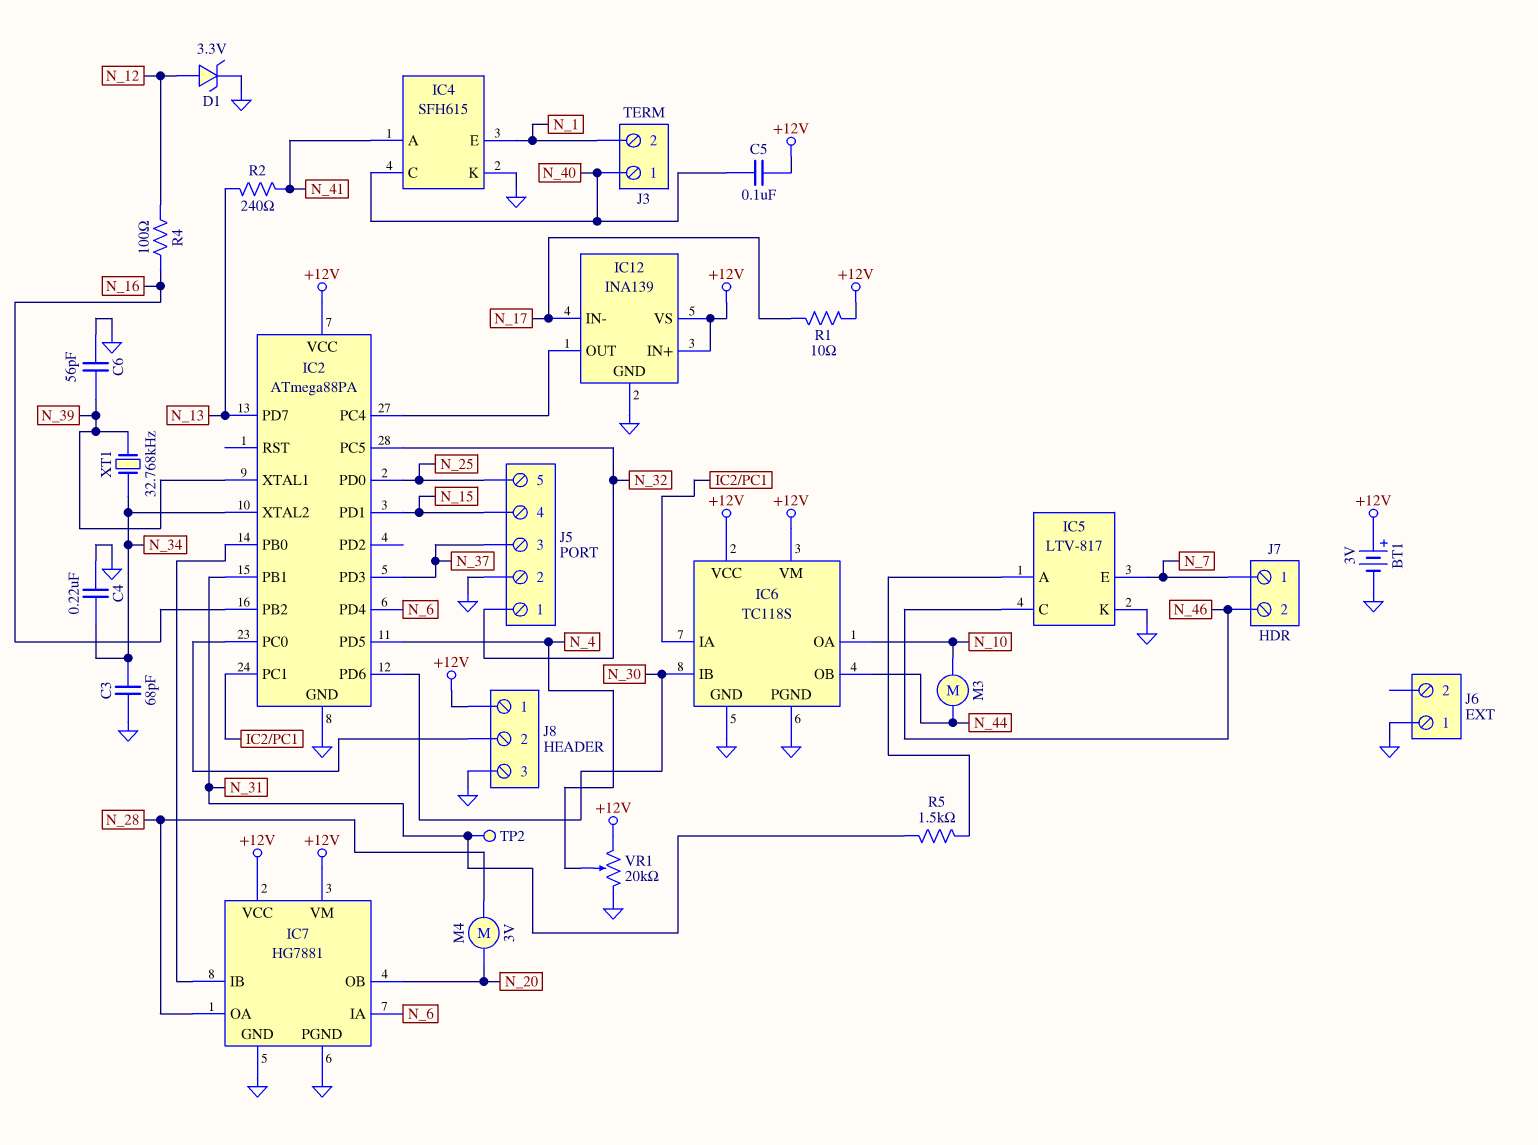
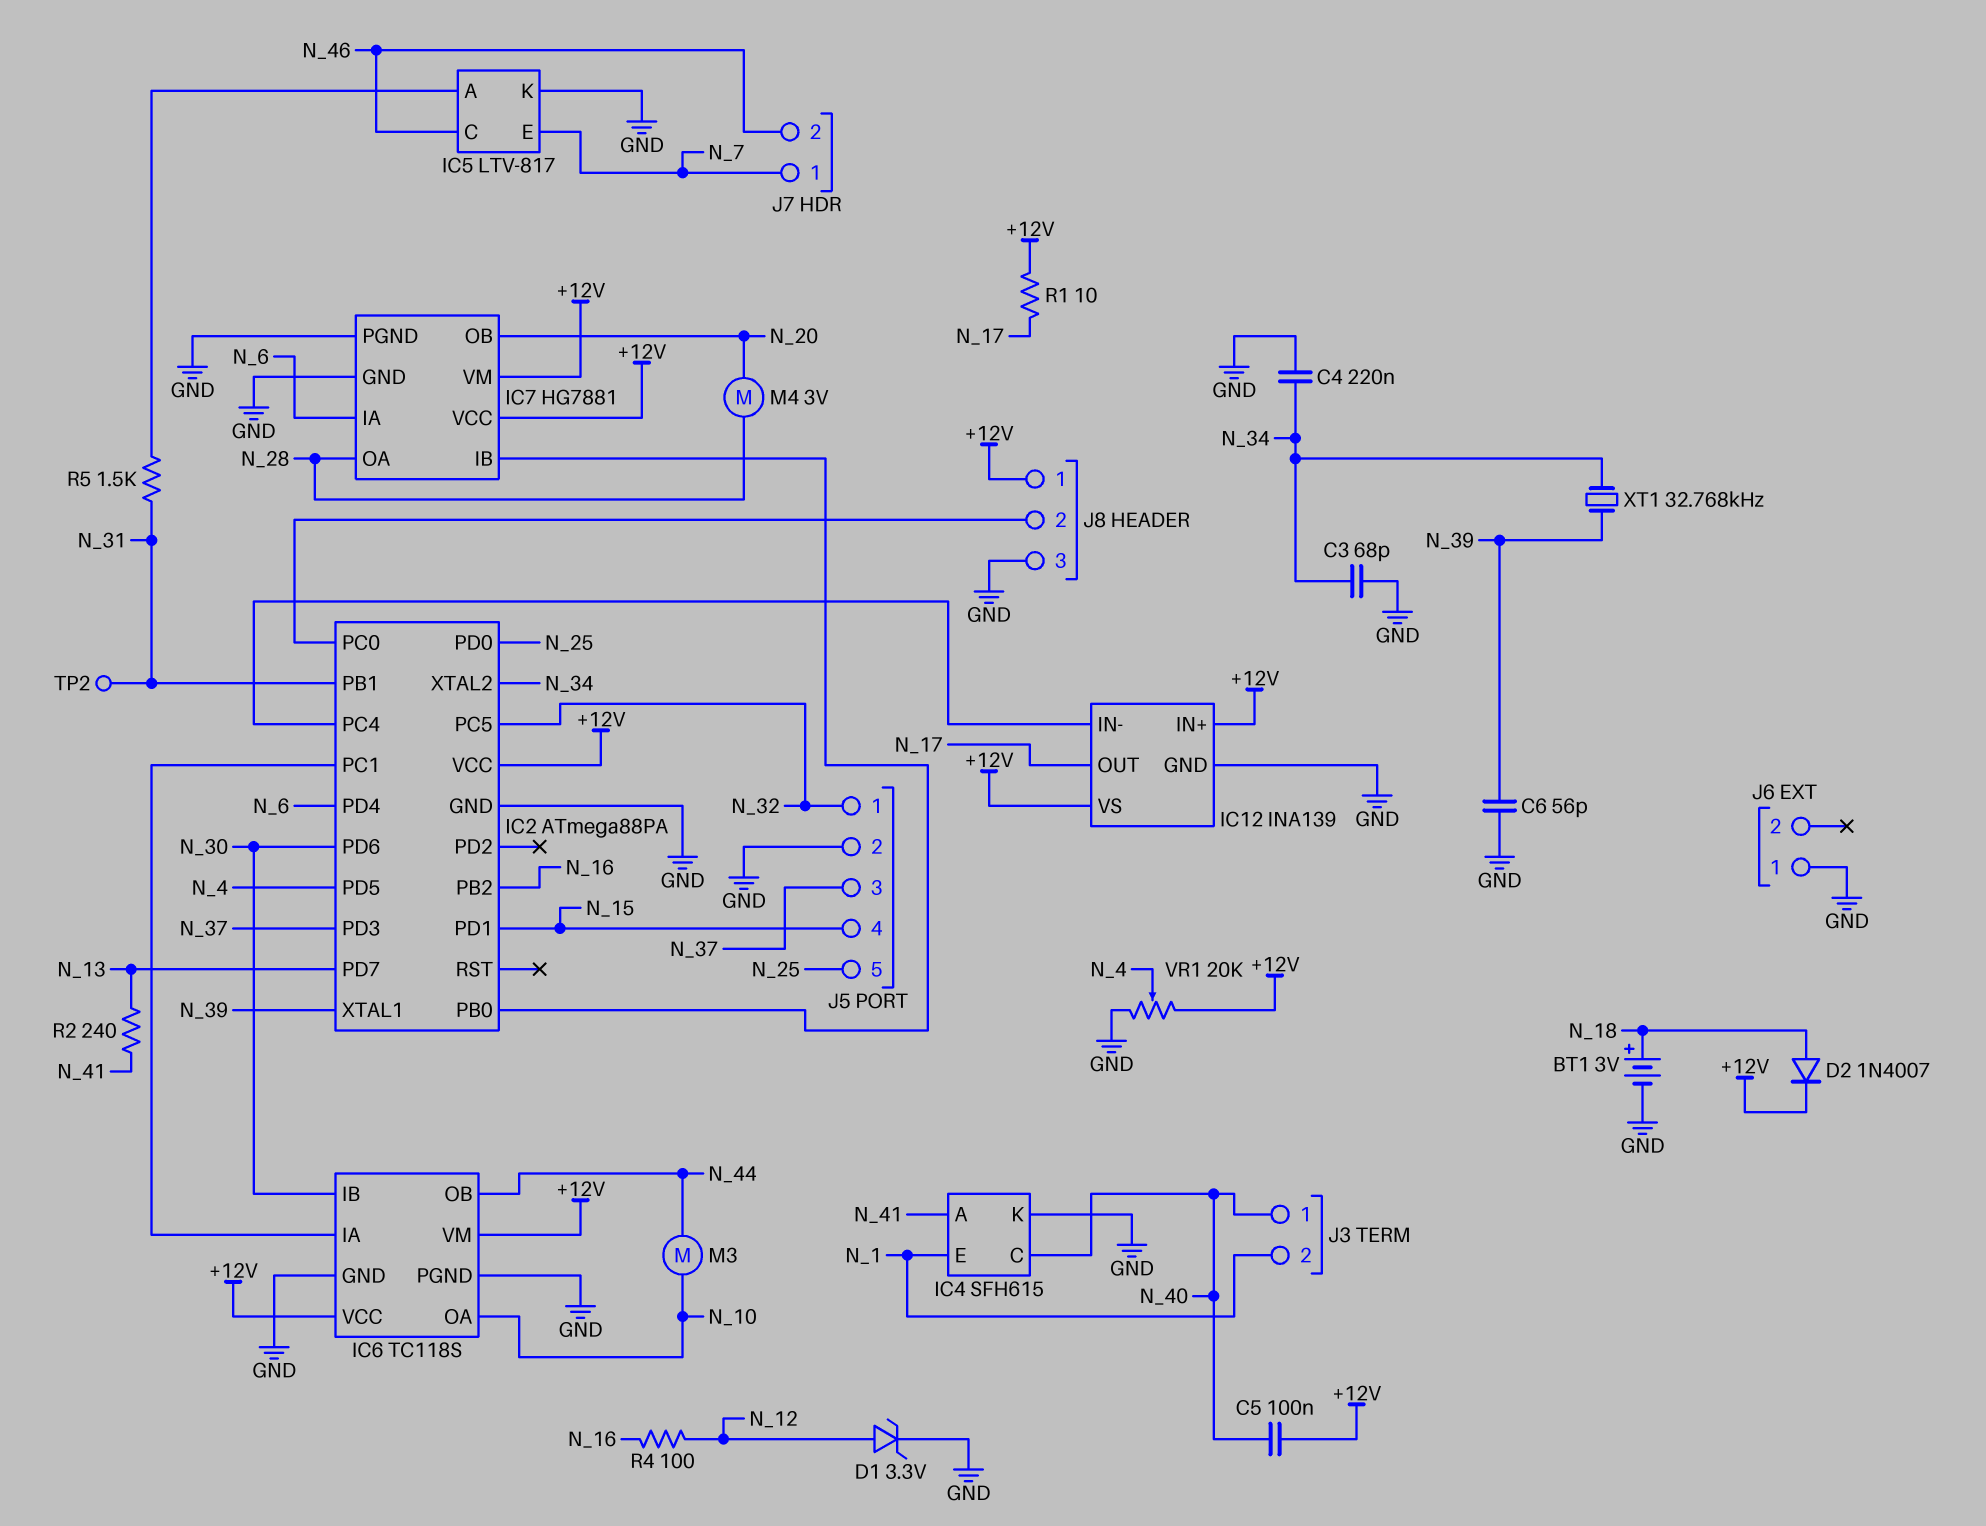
BT1: 3V (plus +12V, minus GND) -> 3V (plus N_18, minus GND)
D2: none -> diode 1N4007 (A N_18, K +12V)
IC12 pin IN-: N_17 -> IC2/PC4
IC12 pin OUT: IC2/PC4 -> N_17

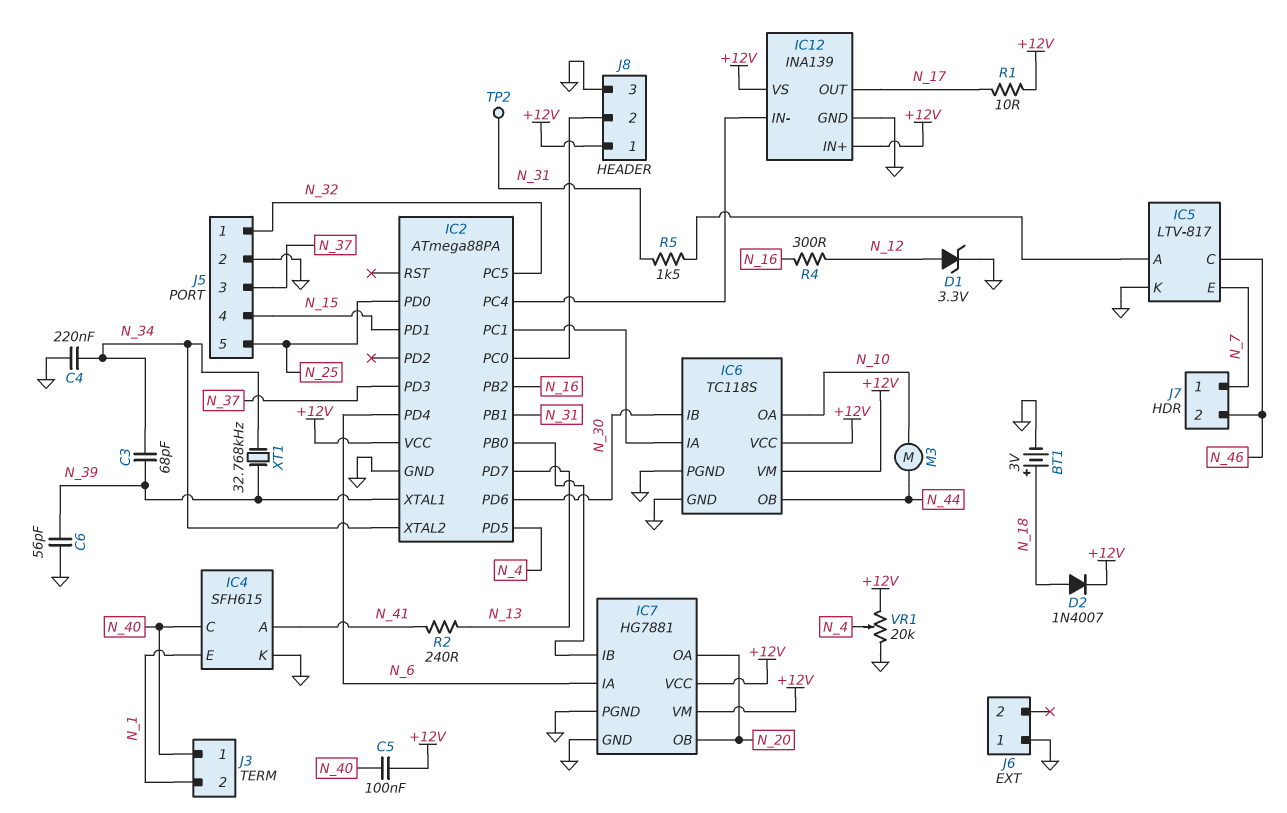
C3: 68pF (GND, N_34) -> 68pF (N_34, N_39)
IC7 pin OA: N_28 -> N_20
M4: motor 3V (N_20, N_28) -> none
R4: 100 (N_12, N_16) -> 300 (N_12, N_16)

